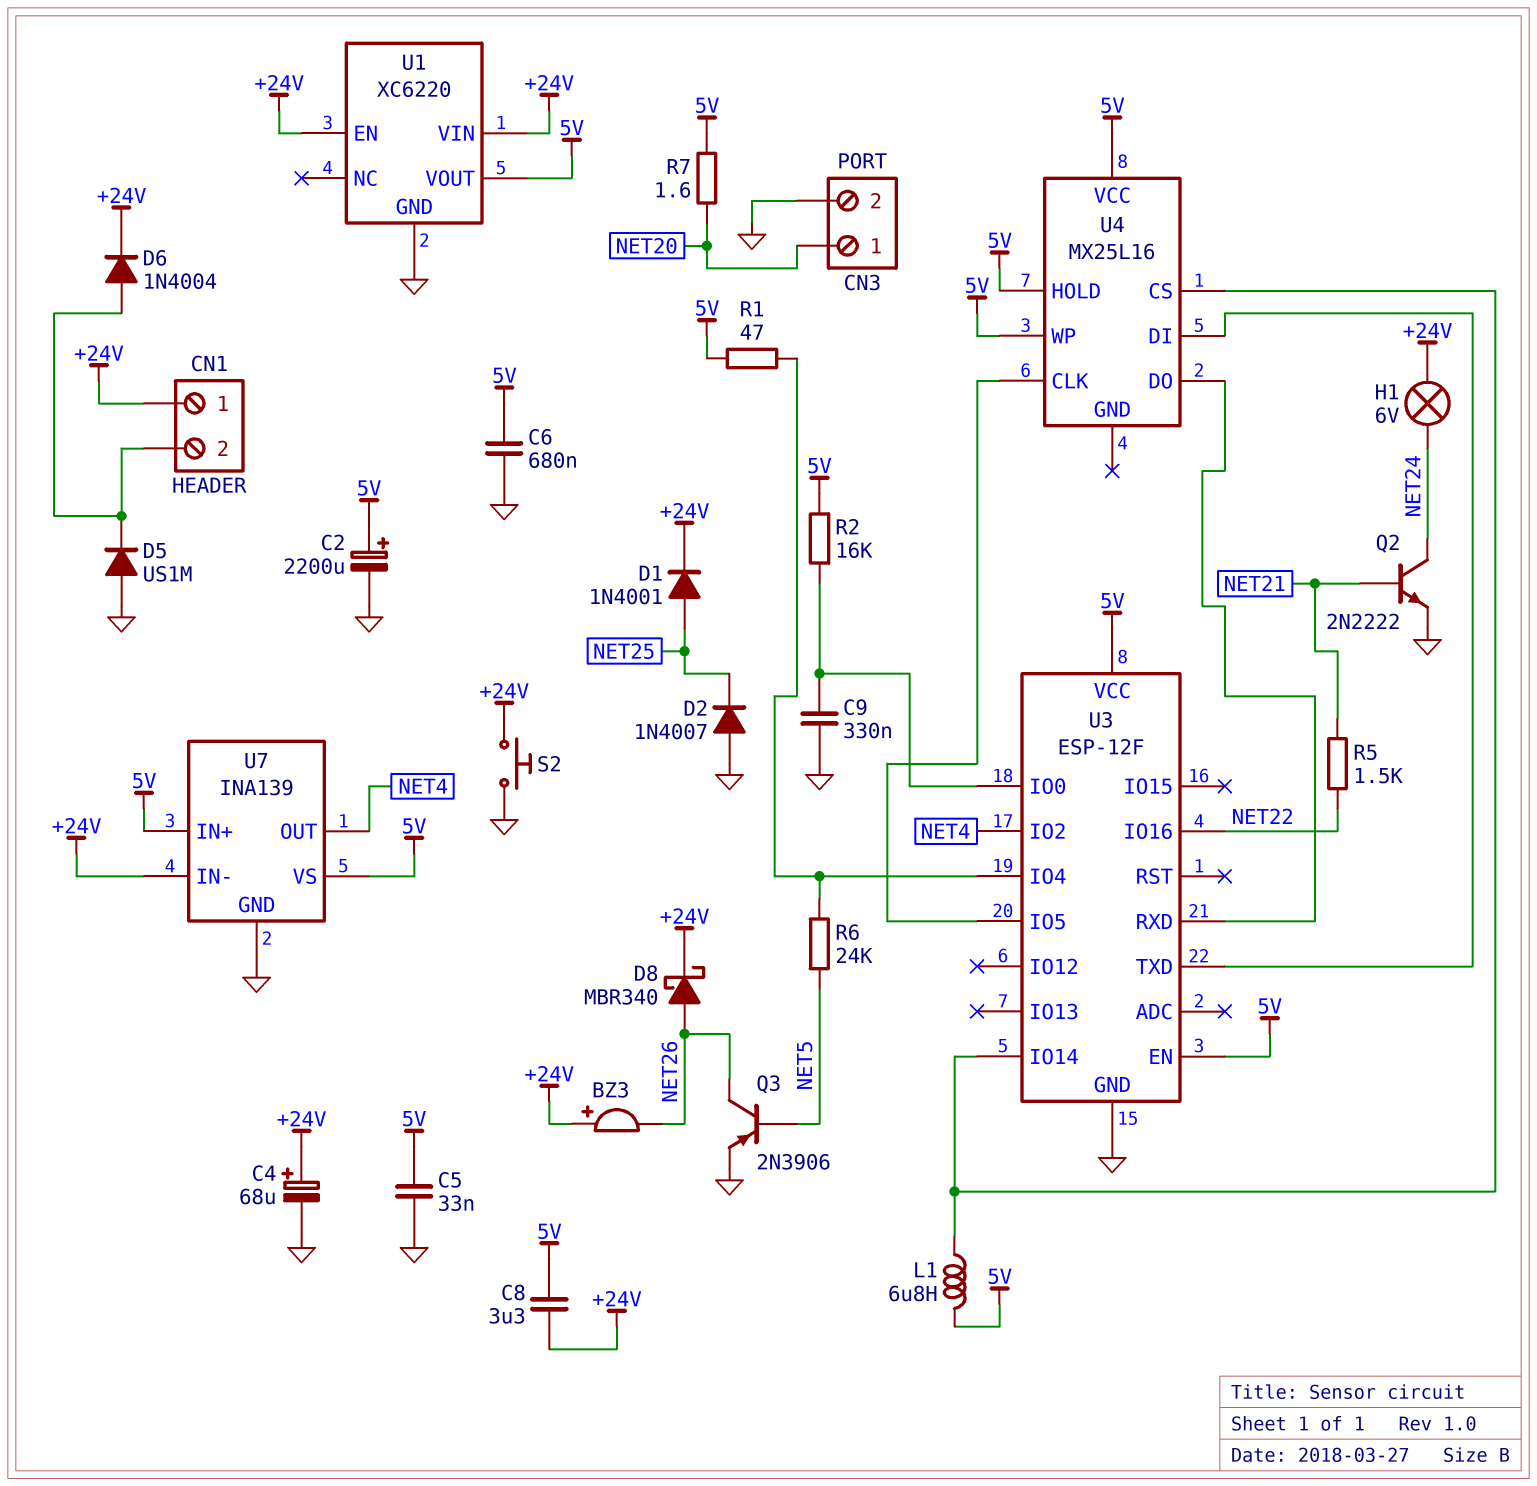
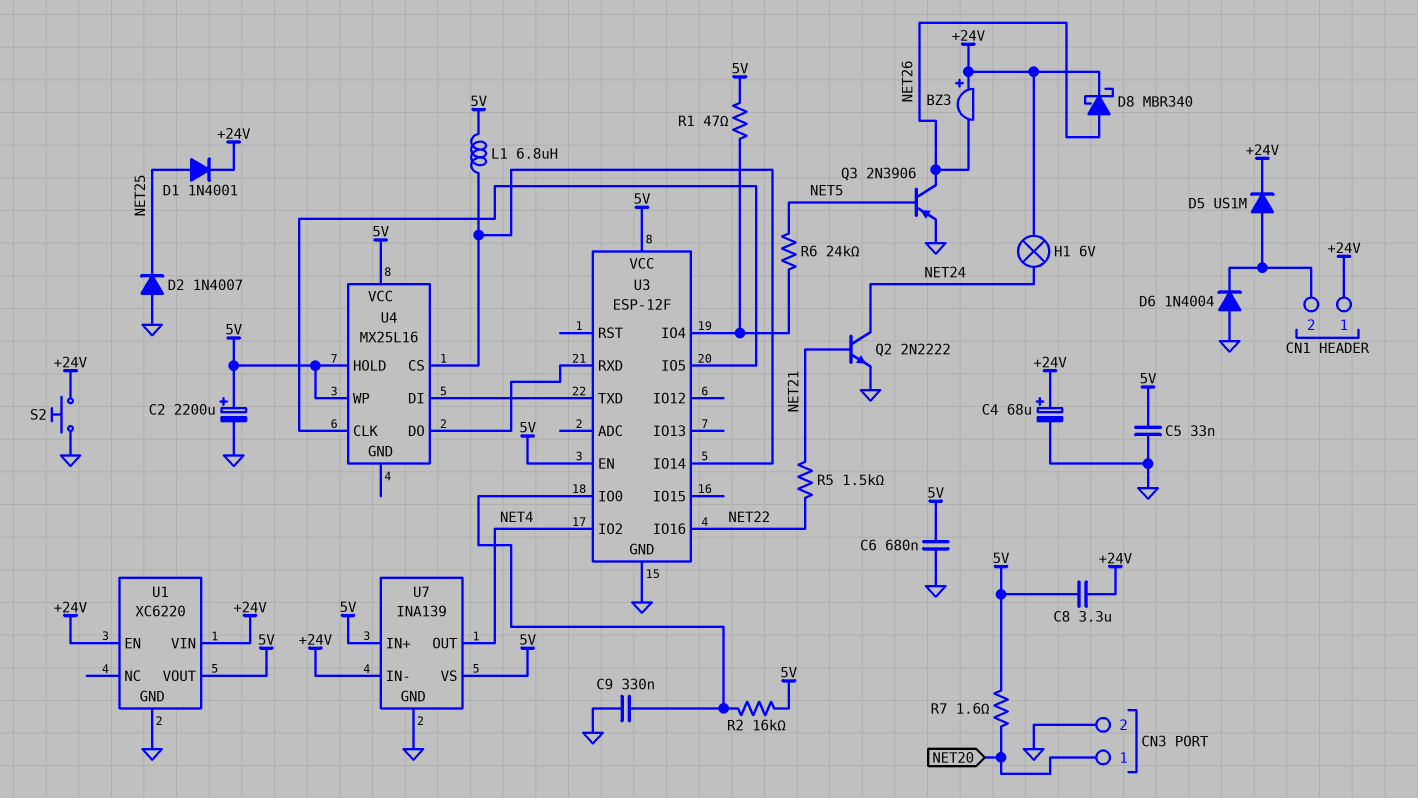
D5: diode US1M (A GND, K CN1/2) -> diode US1M (A CN1/2, K +24V)
D6: diode 1N4004 (A CN1/2, K +24V) -> diode 1N4004 (A GND, K CN1/2)

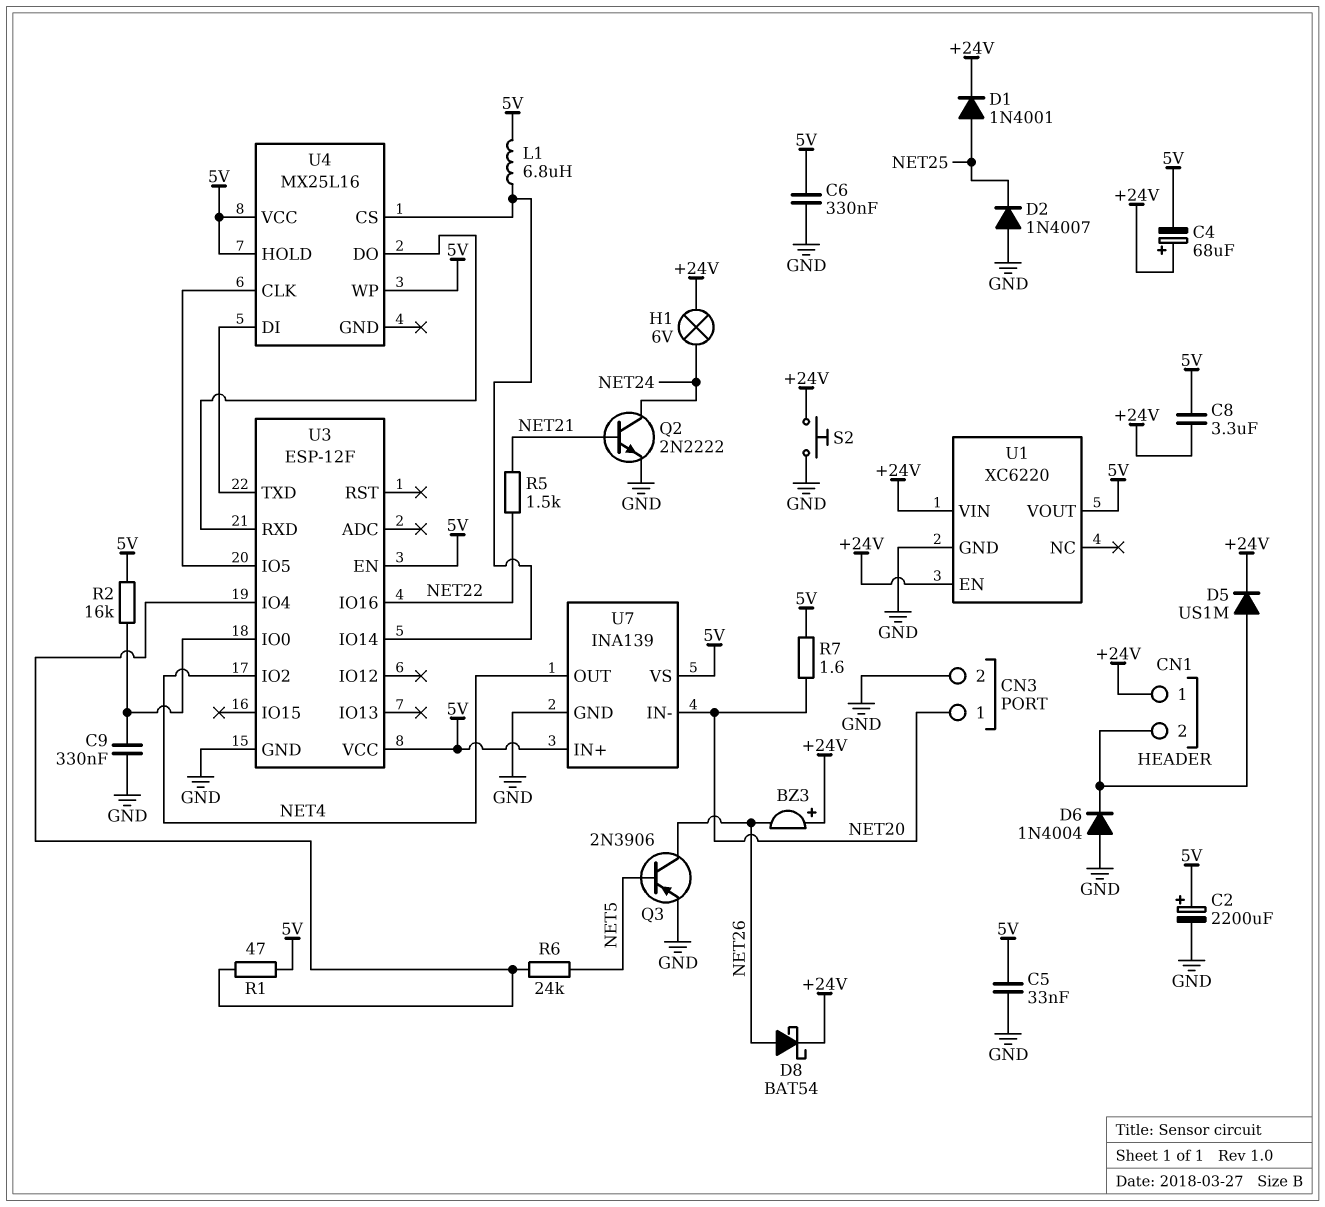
C4: 68uF (plus +24V, minus GND) -> 68uF (plus +24V, minus 5V)
C6: 680nF (5V, GND) -> 330nF (5V, GND)
D8: schottky MBR340 (A NET26, K +24V) -> schottky BAT54 (A NET26, K +24V)
U7 pin IN-: +24V -> NET20

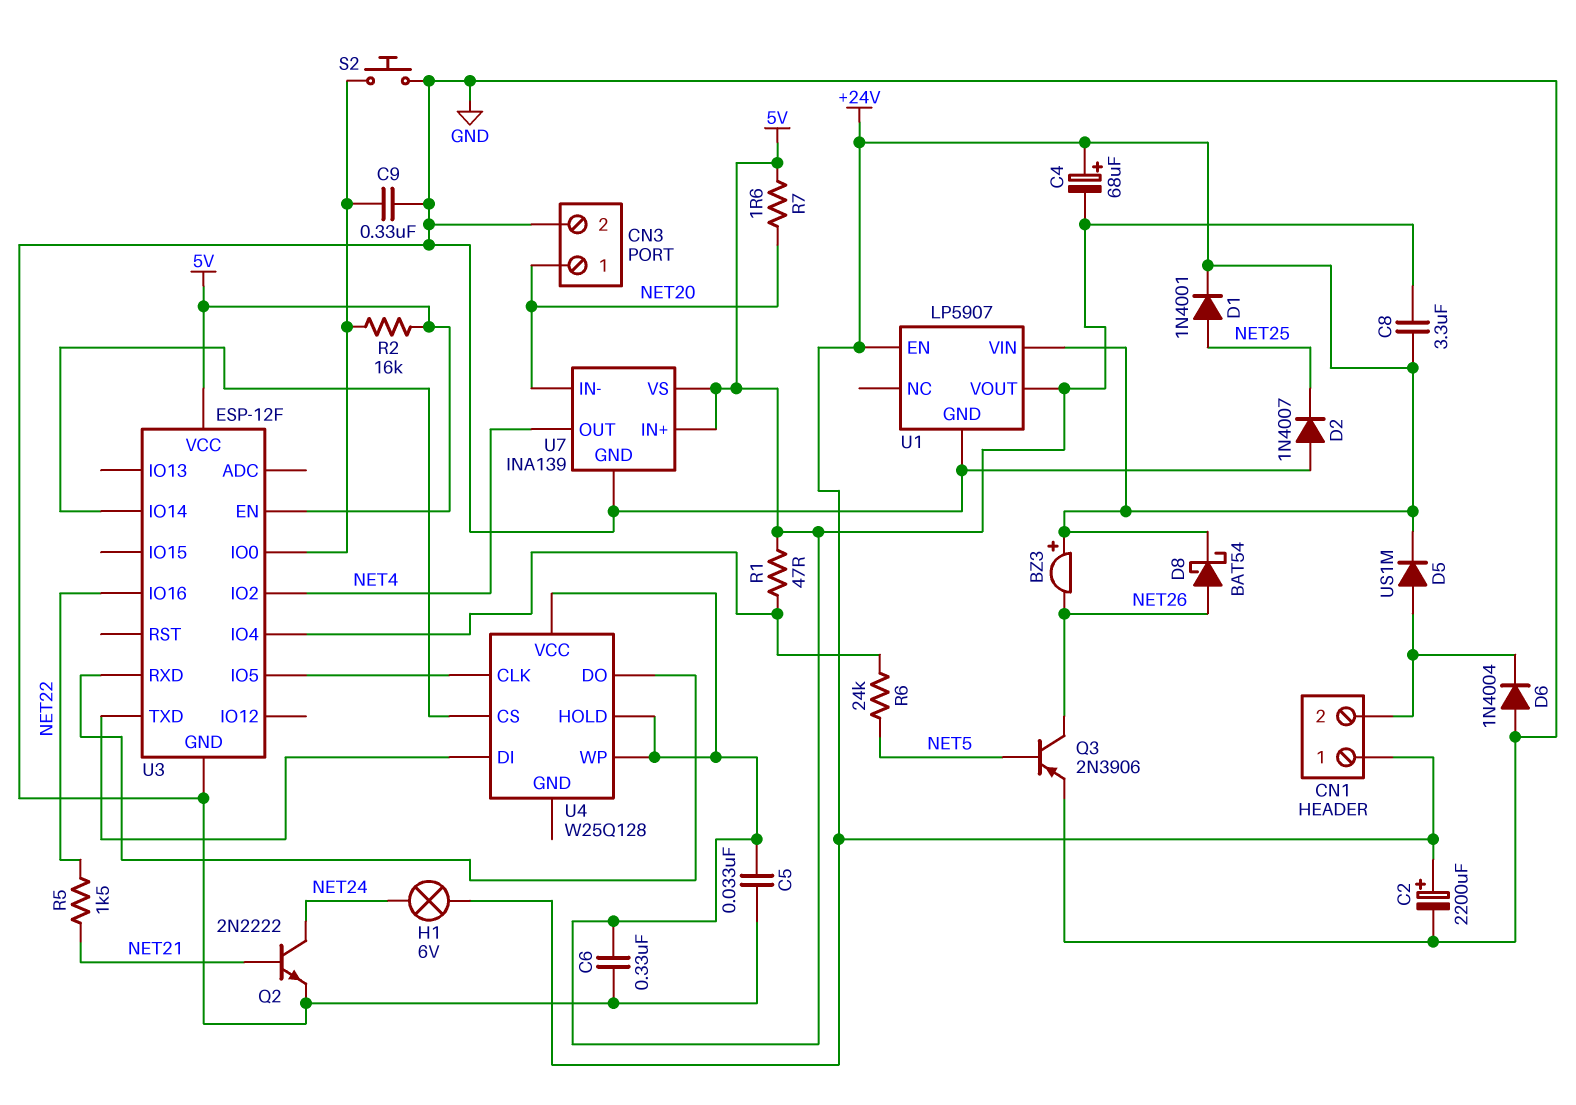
C2: 2200uF (plus 5V, minus GND) -> 2200uF (plus +24V, minus GND)
L1: 6.8uH (5V, U3/IO14) -> none
S2: button (+24V, GND) -> button (GND, U3/IO0)
U1: XC6220 -> LP5907
U4: MX25L16 -> W25Q128

